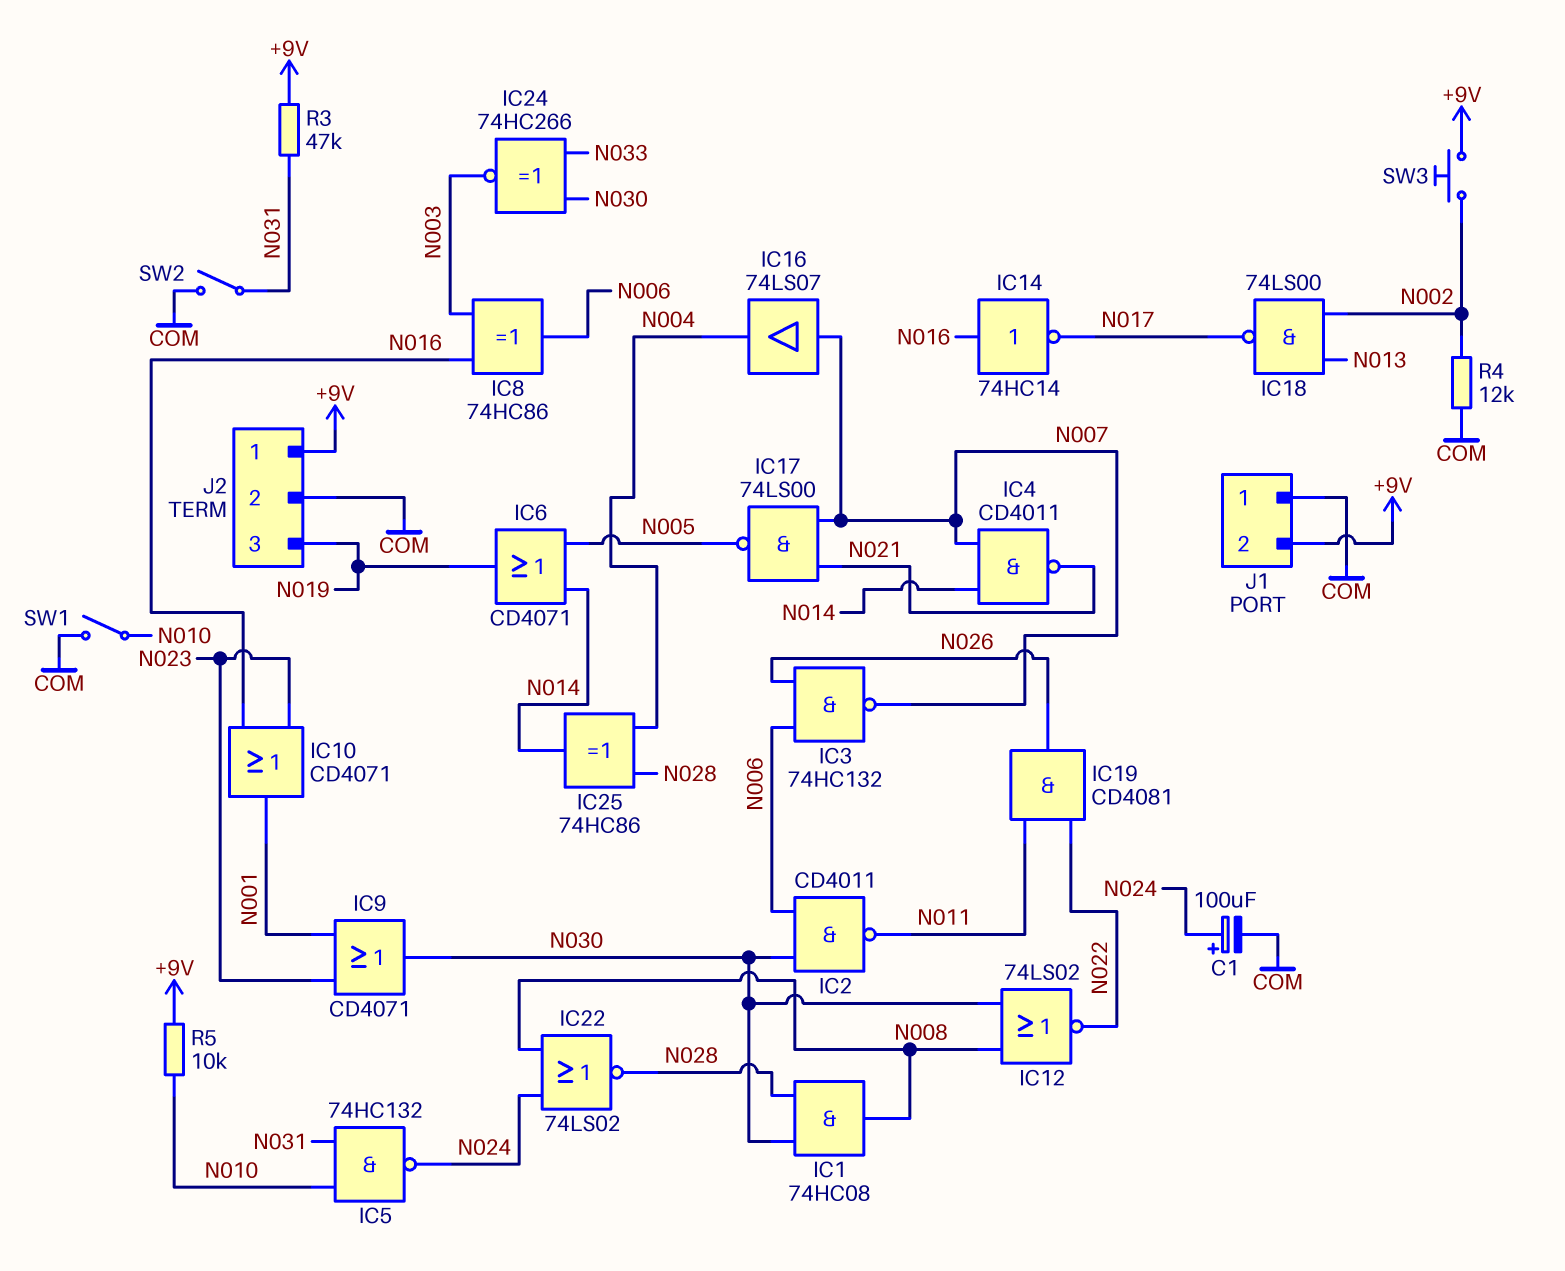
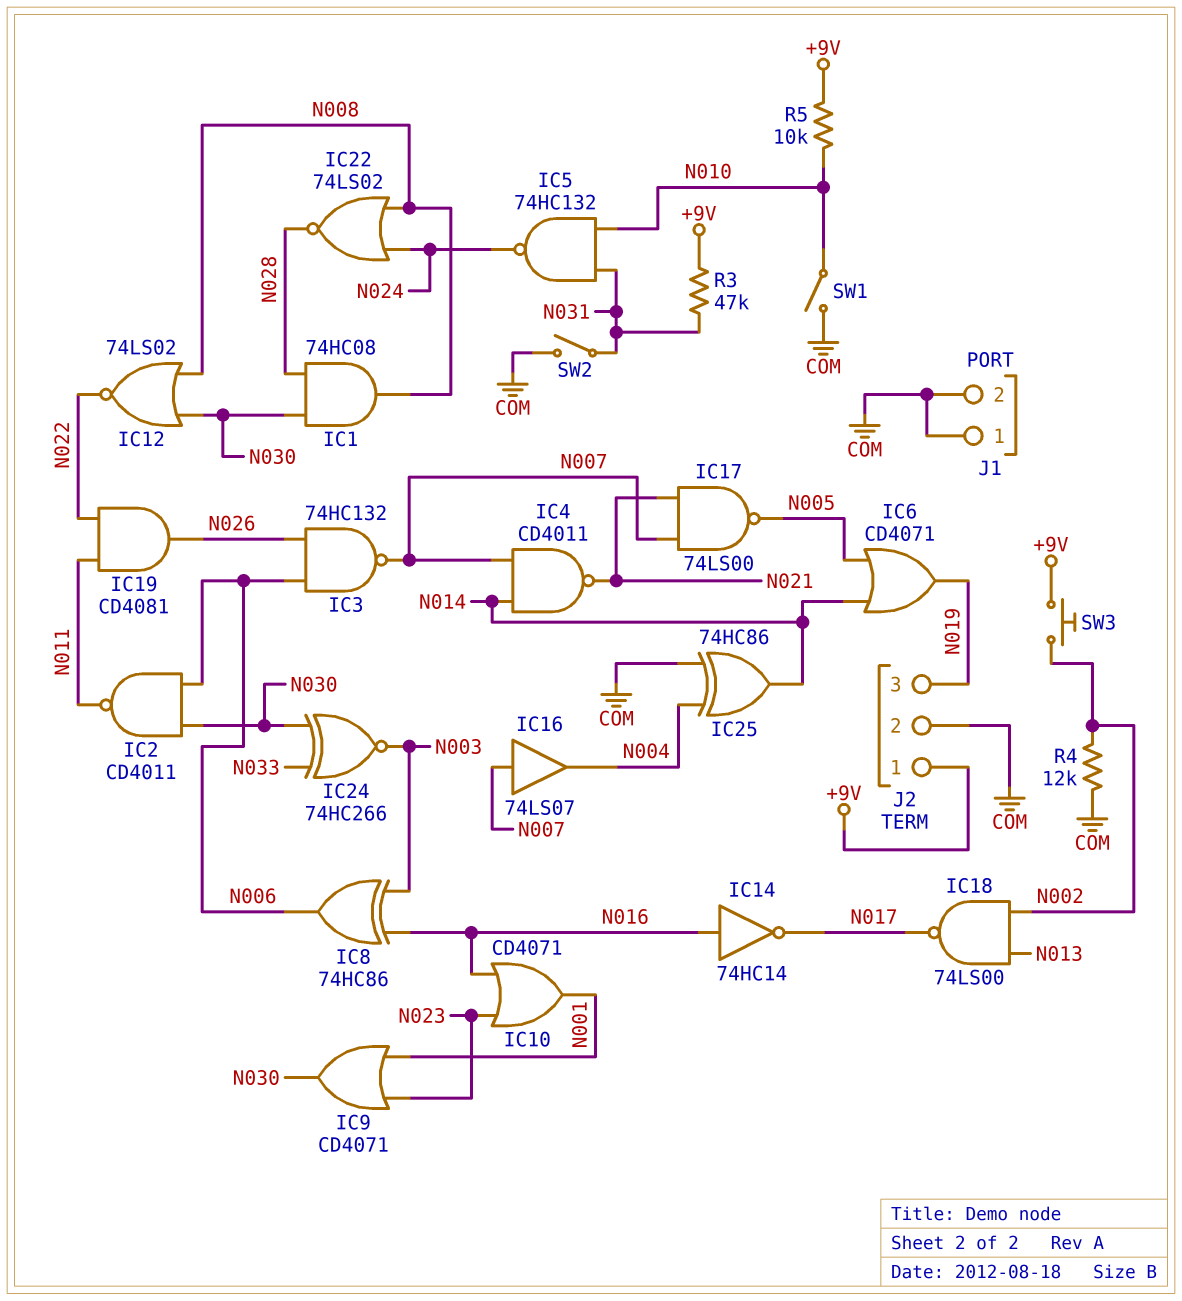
C1: 100uF (plus N024, minus COM) -> none
IC25: XOR 74HC86 (in N004, in N028, out N014) -> XOR 74HC86 (in COM, in N004, out N014)
J1 pin 2: +9V -> COM

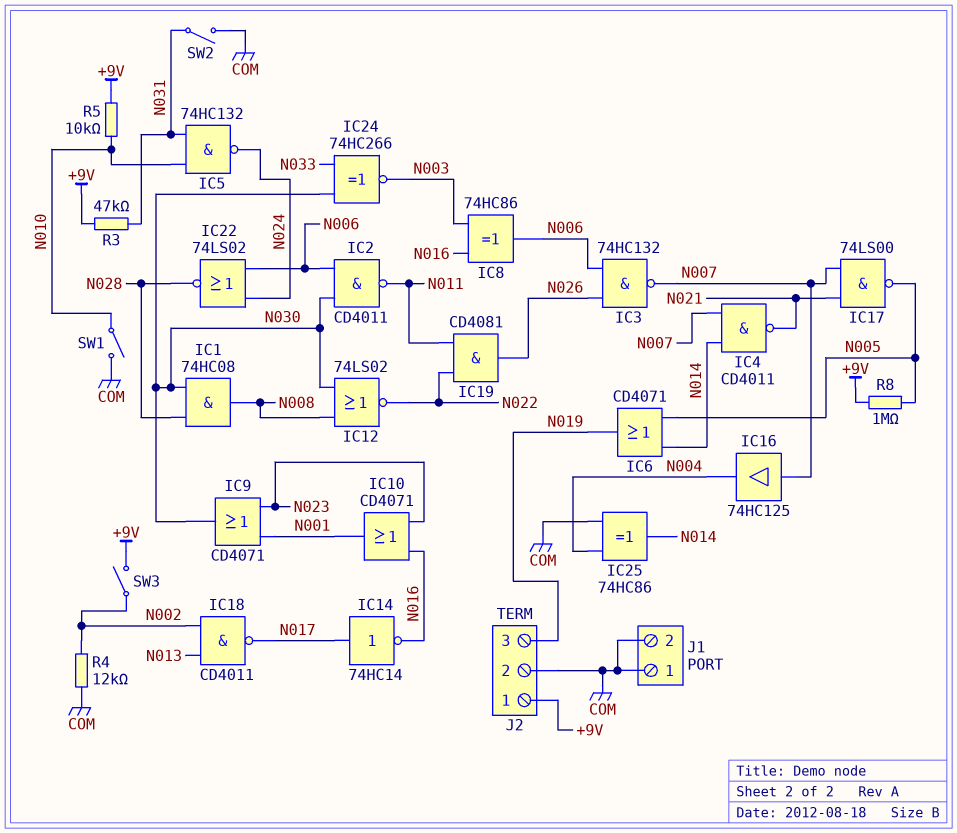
IC14: NOT 74HC14 (in N016, out N017) -> NOT 74HC14 (in N017, out N016)
IC16: buffer 74LS07 (in N007, out N004) -> buffer 74HC125 (in N007, out N004)
IC18: NAND 74LS00 (in N002, in N013, out N017) -> NAND CD4011 (in N002, in N013, out N017)
IC22: NOR 74LS02 (in N008, in N024, out N028) -> NOR 74LS02 (in N006, in N024, out N028)
R8: none -> 1M (+9V, N005)
SW3: button (+9V, N002) -> switch (+9V, N002)

